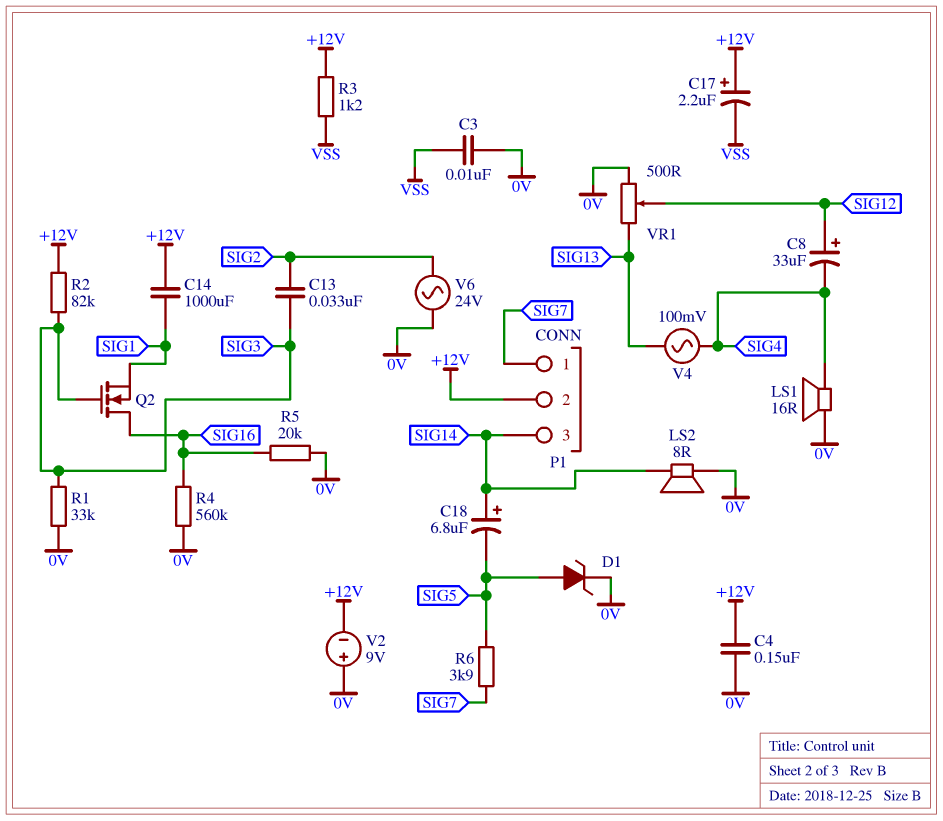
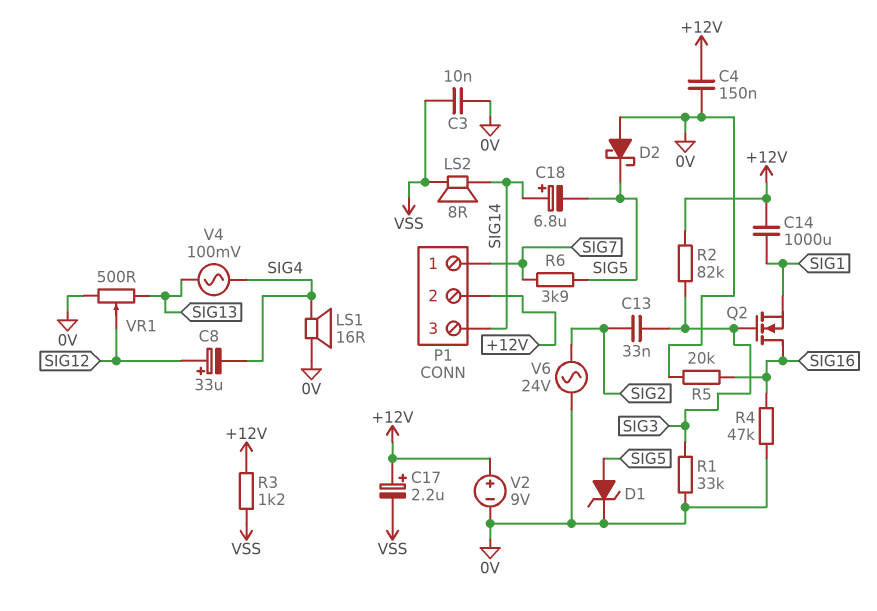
D2: none -> schottky (A 0V, K SIG5)
LS2: speaker 8R (0V, SIG14) -> speaker 8R (SIG14, VSS)
R4: 560k (0V, SIG16) -> 47k (0V, SIG16)
V2: 9V (plus 0V, minus +12V) -> 9V (plus +12V, minus 0V)

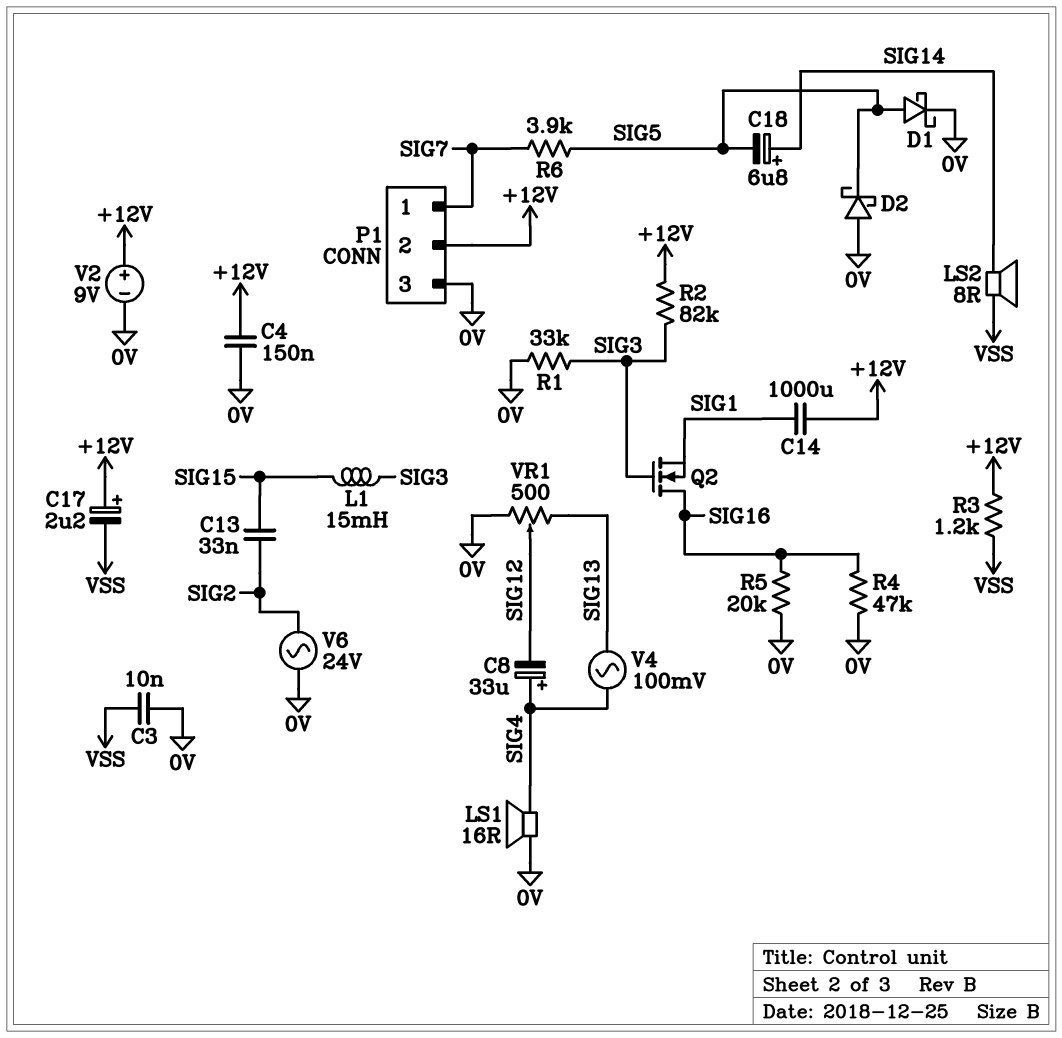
C8: 33uF (plus SIG12, minus SIG4) -> 33uF (plus SIG4, minus SIG12)
C13: 33nF (SIG2, SIG3) -> 33nF (SIG2, SIG15)
D1: zener (A SIG5, K 0V) -> schottky (A SIG5, K 0V)
L1: none -> 15mH (SIG3, SIG15)
P1 pin 3: SIG14 -> 0V

